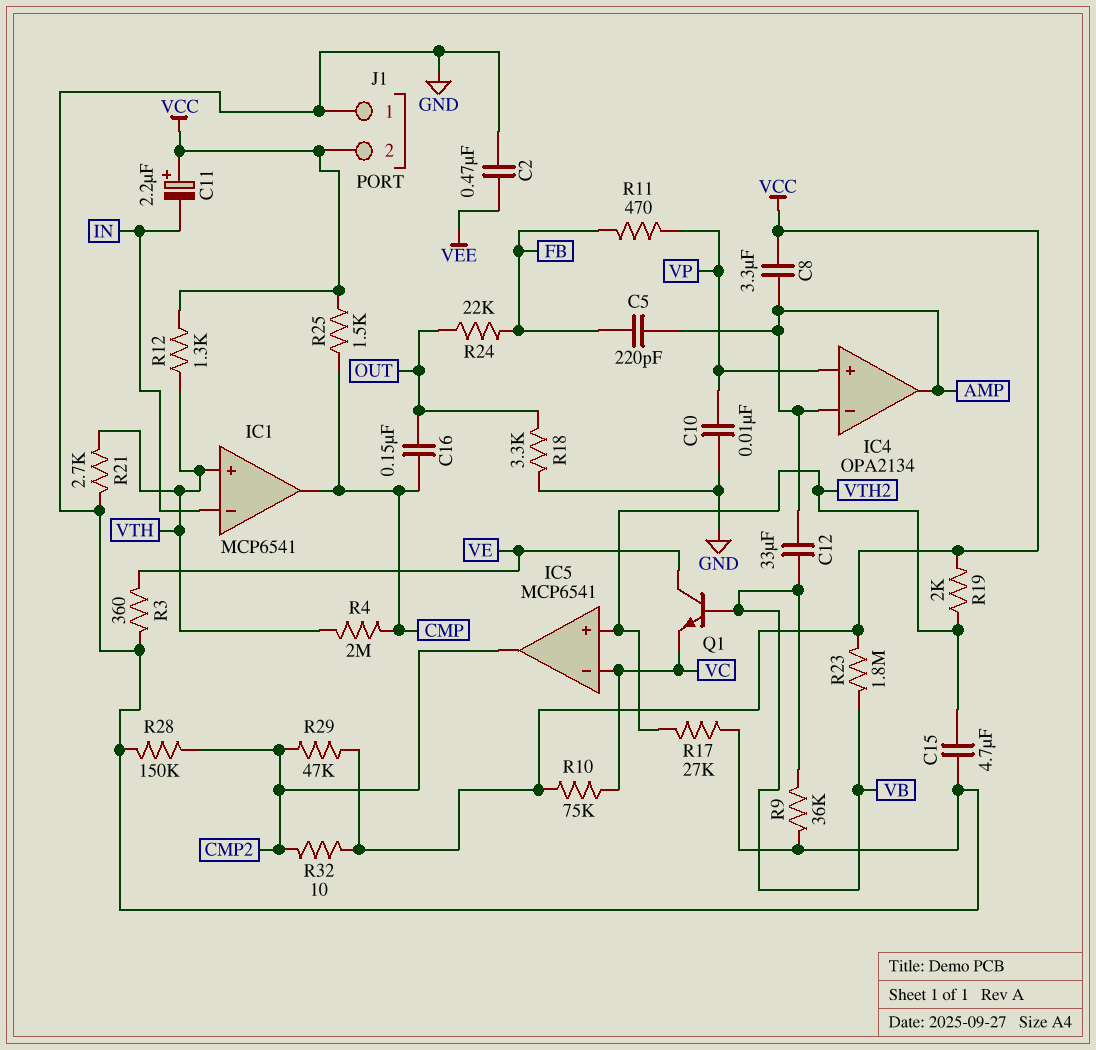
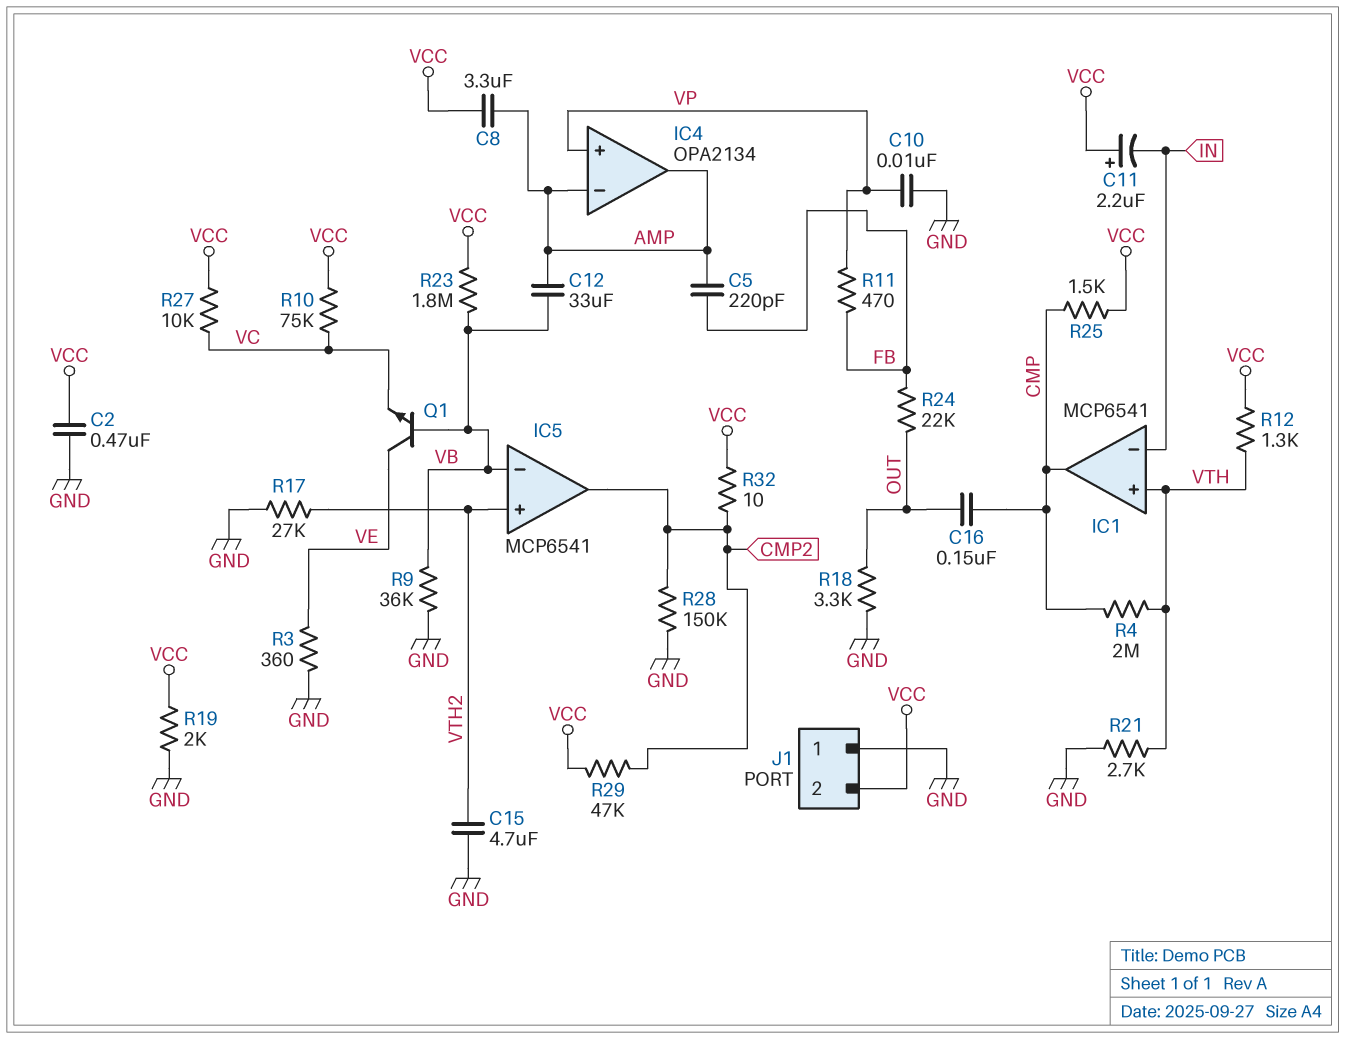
C2: 470nF (GND, VEE) -> 470nF (GND, VCC)
IC5 pin in-: VC -> VB
R19: 2k (VCC, VTH2) -> 2k (GND, VCC)
R27: none -> 10k (VC, VCC)

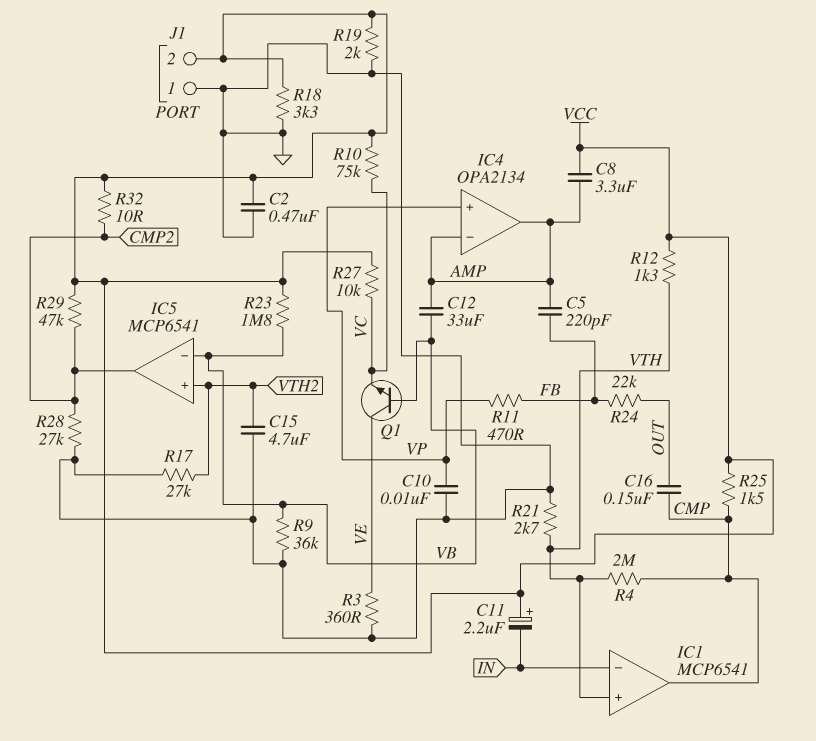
R18: 3.3k (GND, OUT) -> 3.3k (GND, VCC)
R28: 150k (CMP2, GND) -> 27k (CMP2, GND)

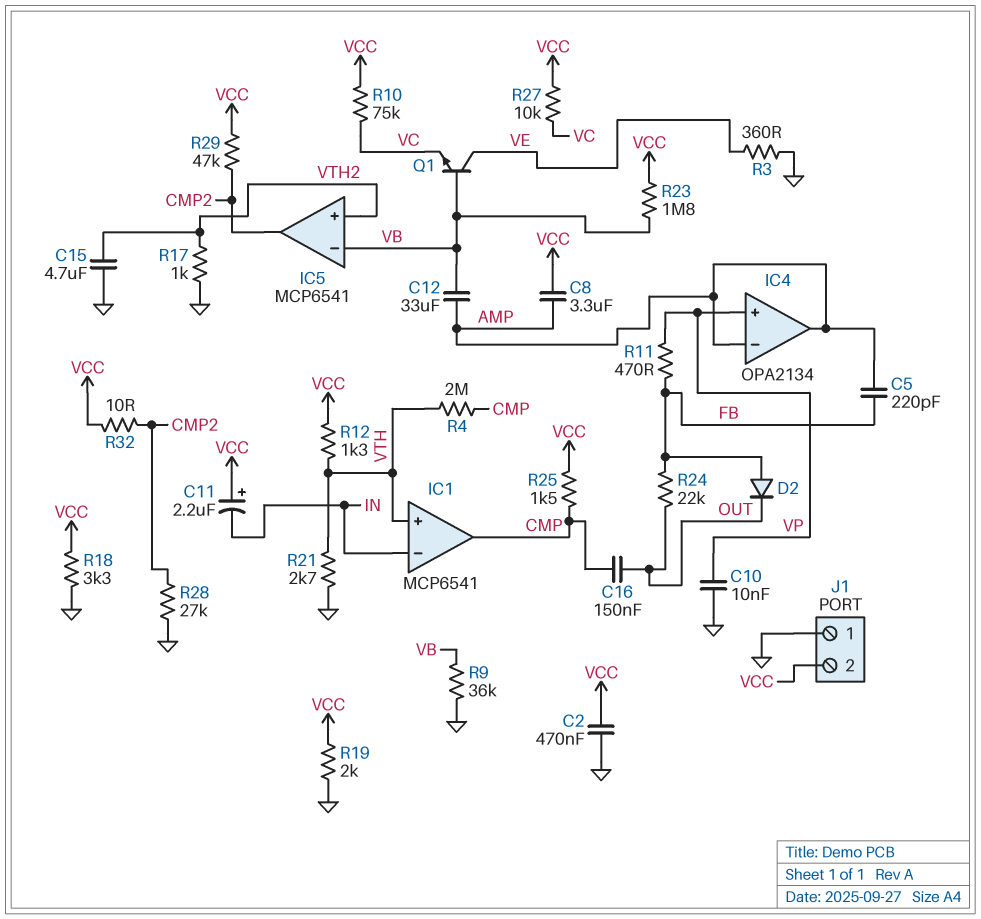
D2: none -> diode (A FB, K OUT)
R17: 27k (GND, VTH2) -> 1k (GND, VTH2)

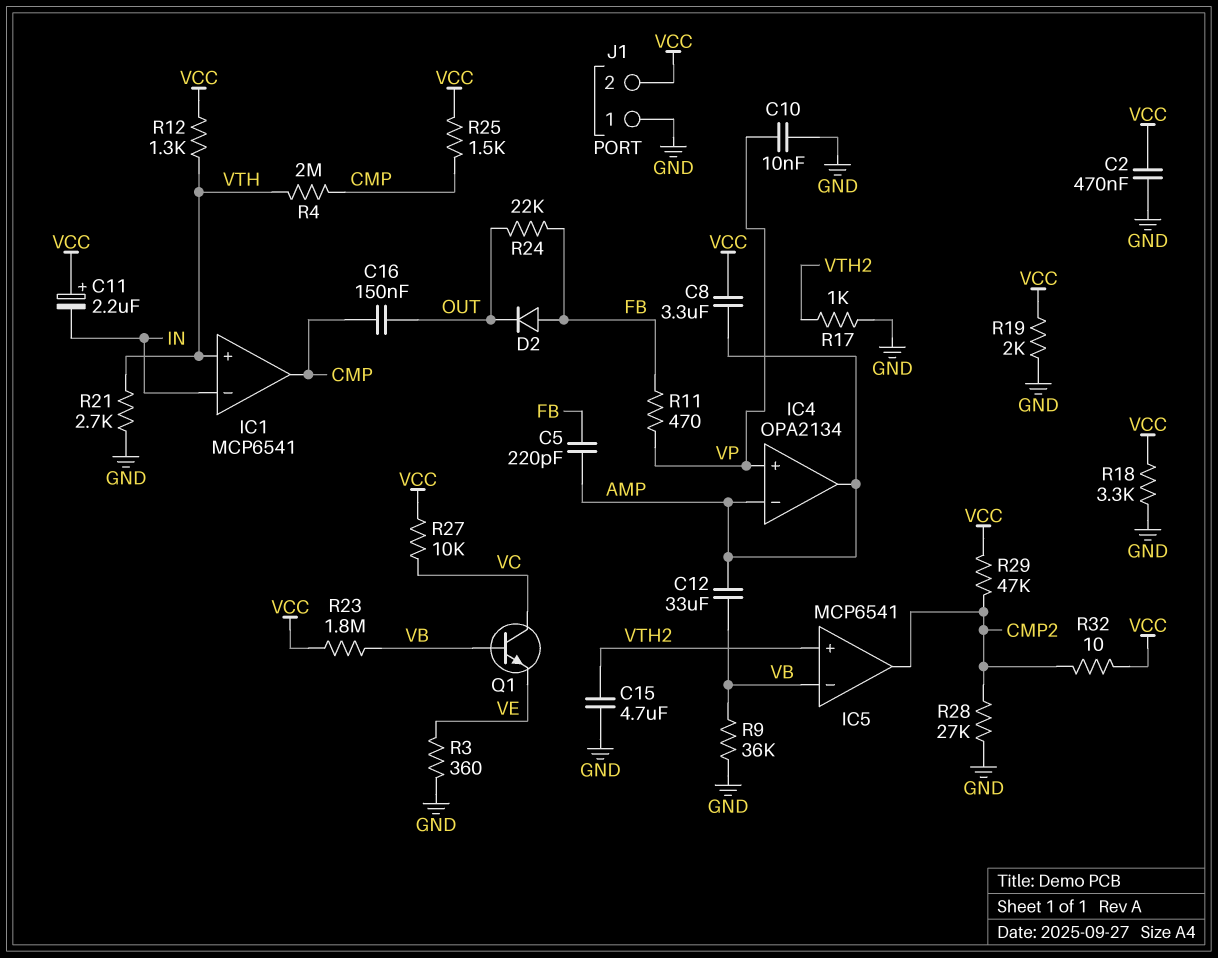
Q1: NPN (B VB, C VE, E VC) -> NPN (B VB, C VC, E VE)
R10: 75k (VC, VCC) -> none

